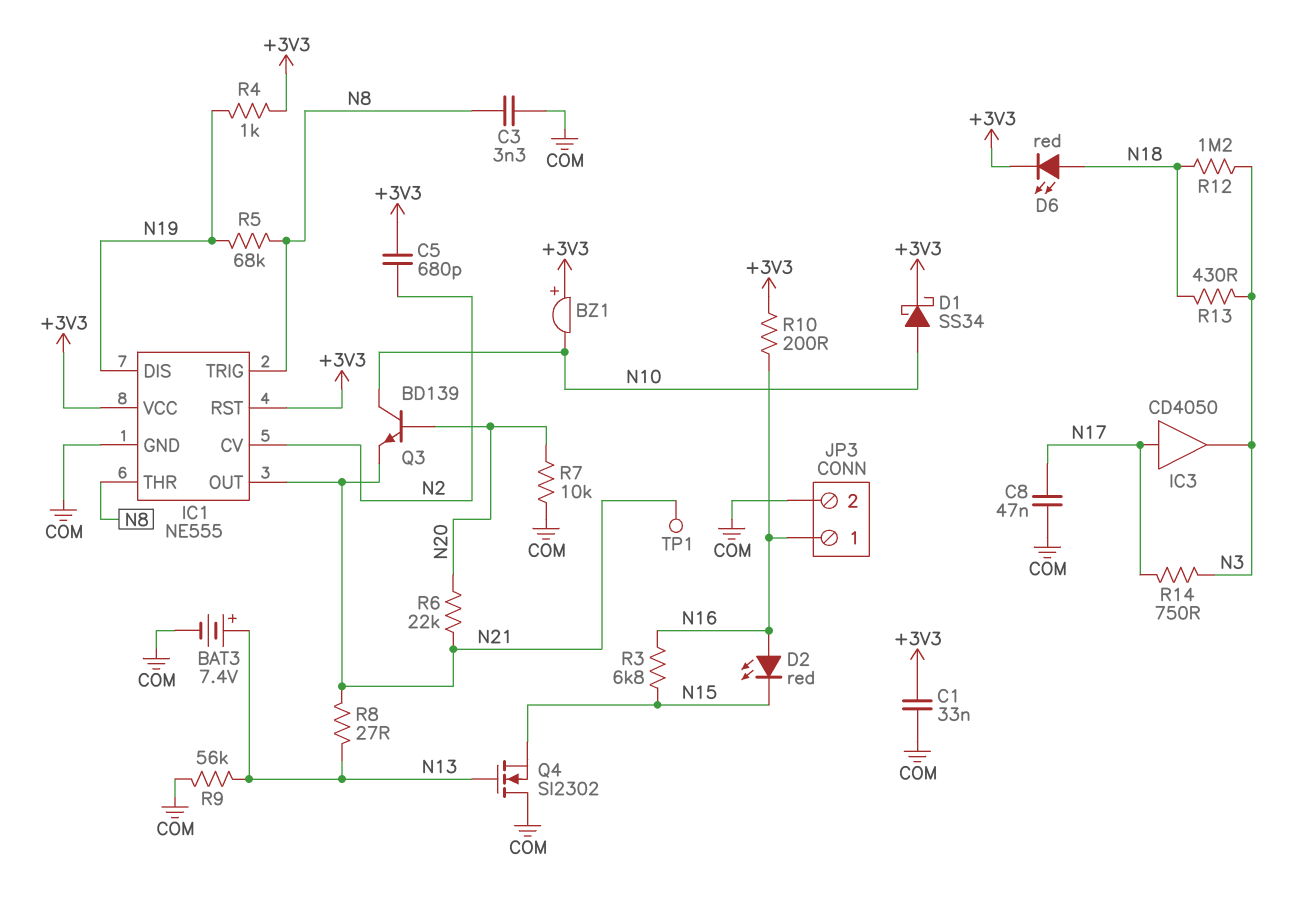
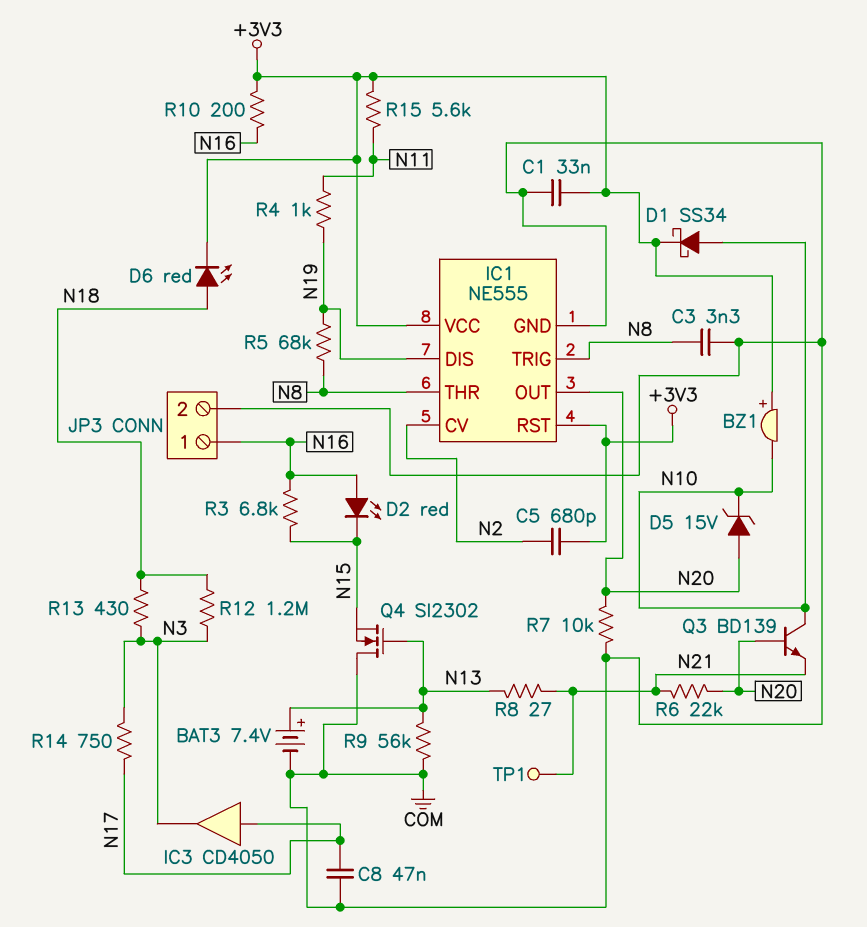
D5: none -> zener 15V (A N20, K N10)
IC1 pin OUT: N21 -> N20
R4: 1k (+3V3, N19) -> 1k (N11, N19)
R15: none -> 5.6k (+3V3, N11)

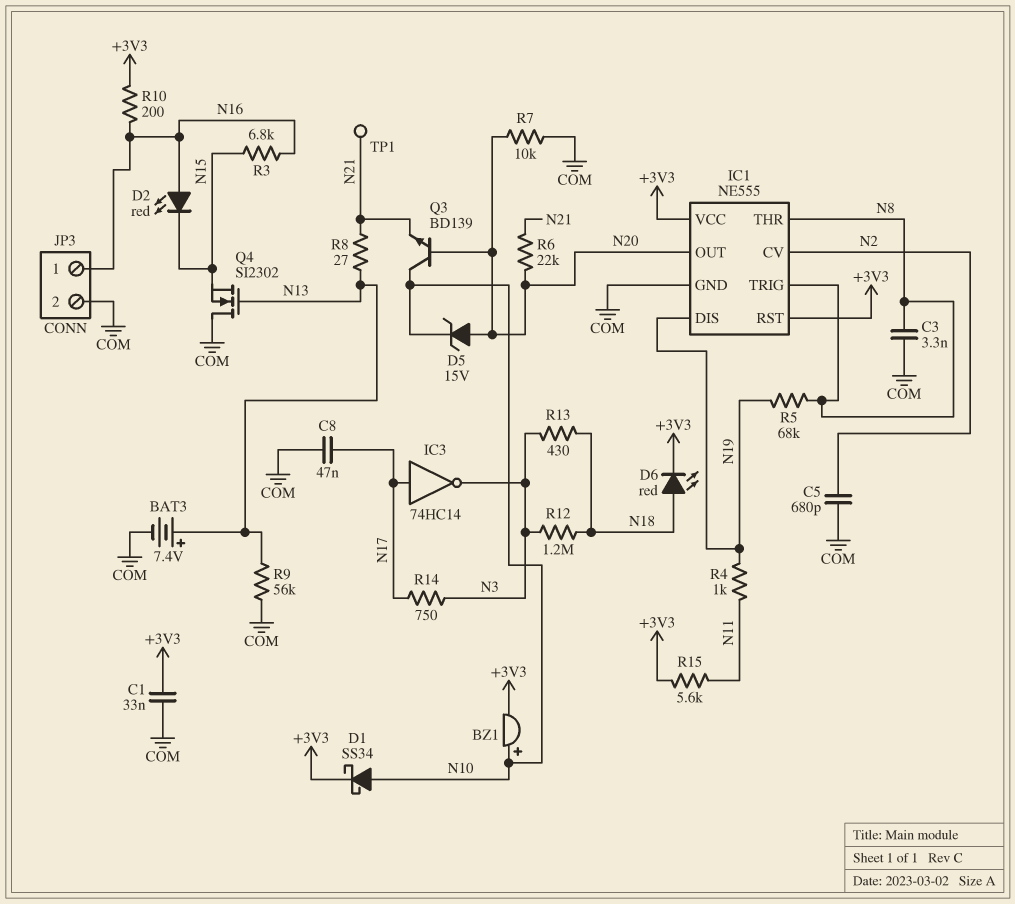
BZ1: buzzer (plus +3V3, minus N10) -> buzzer (plus N10, minus +3V3)
C5: 680pF (+3V3, N2) -> 680pF (COM, N2)
IC3: buffer CD4050 (in N17, out N3) -> NOT 74HC14 (in N17, out N3)

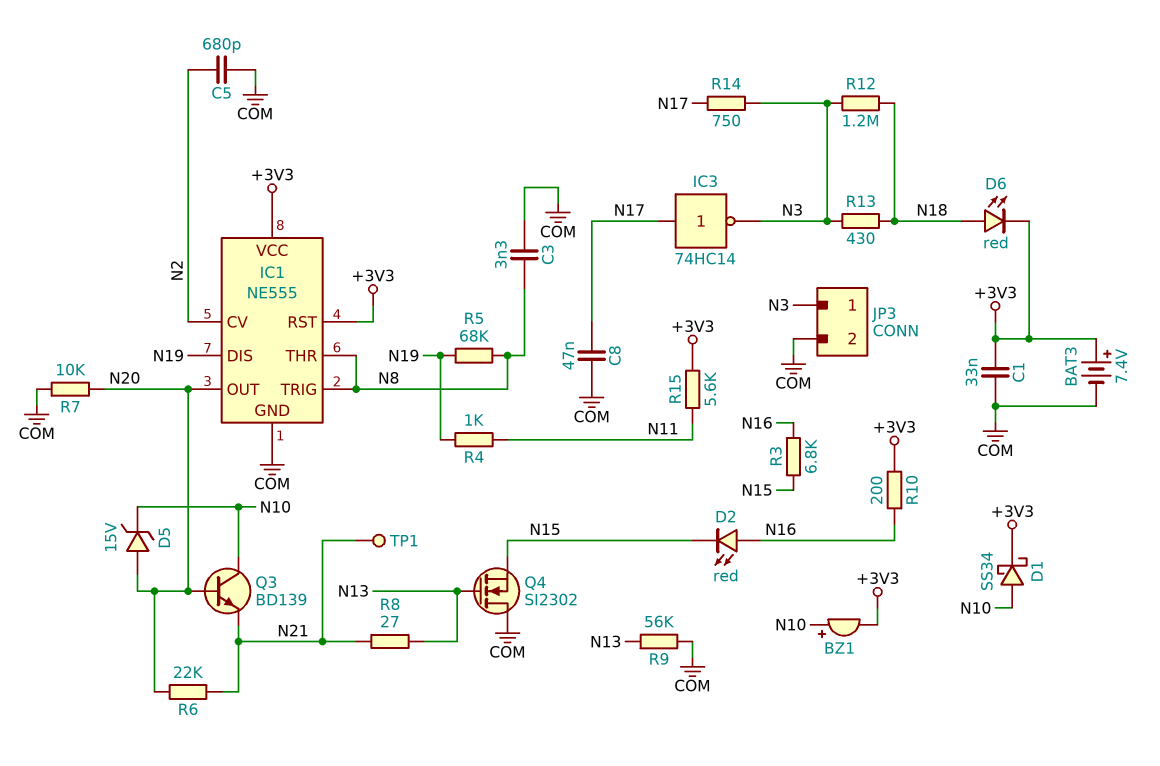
BAT3: 7.4V (plus N13, minus COM) -> 7.4V (plus +3V3, minus COM)
JP3 pin 1: N16 -> N3

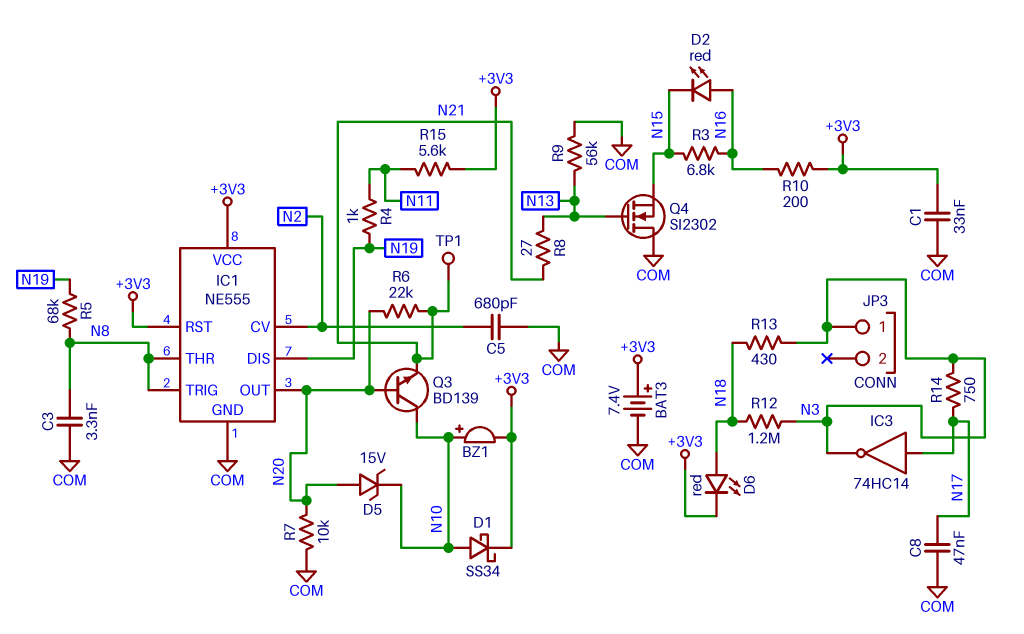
JP3 pin 2: COM -> none

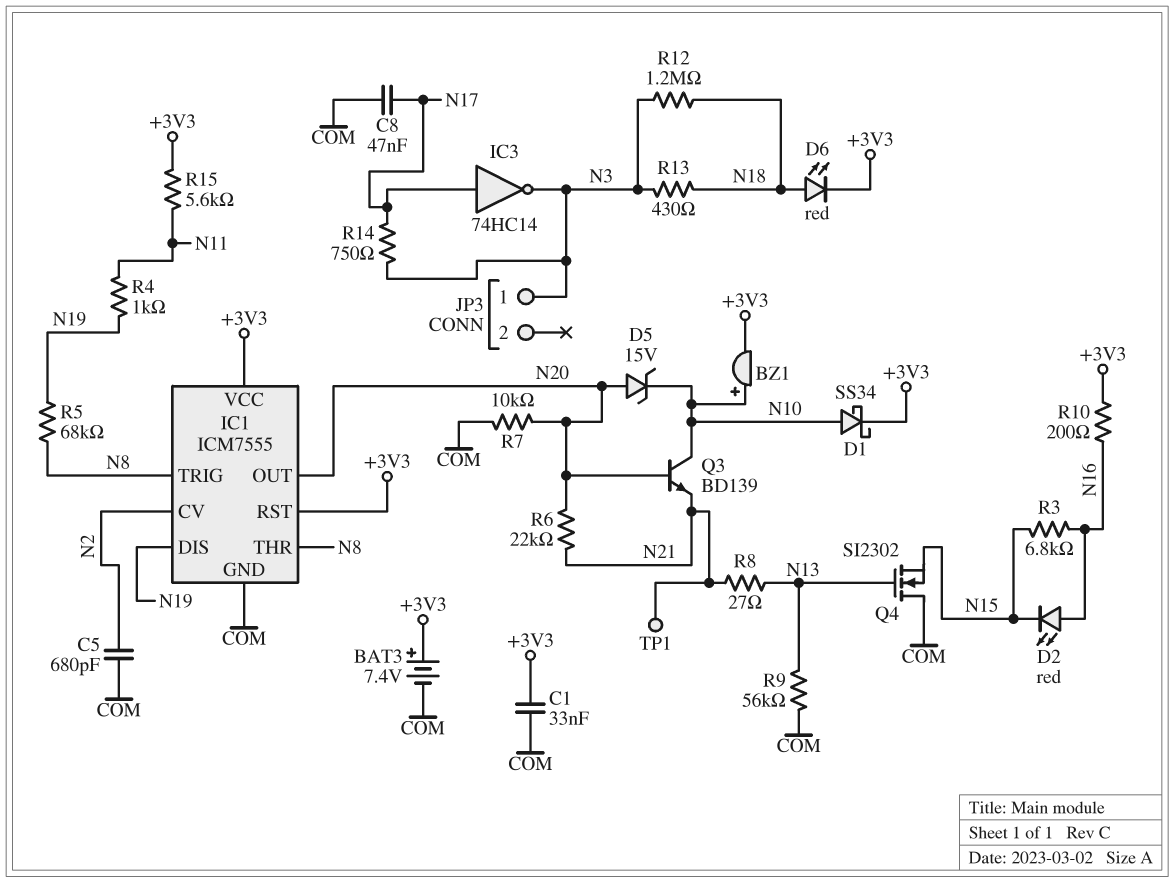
C3: 3.3nF (COM, N8) -> none
IC1: NE555 -> ICM7555

